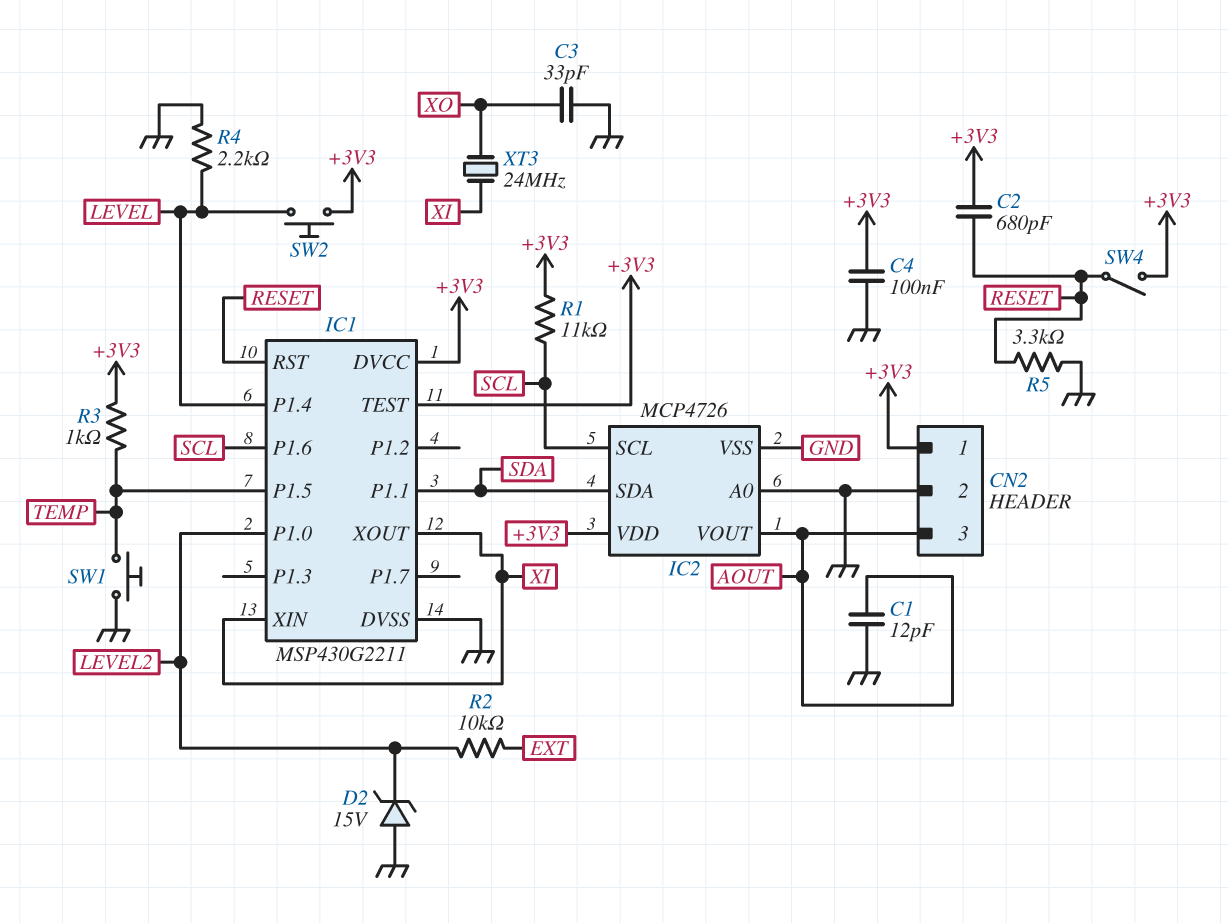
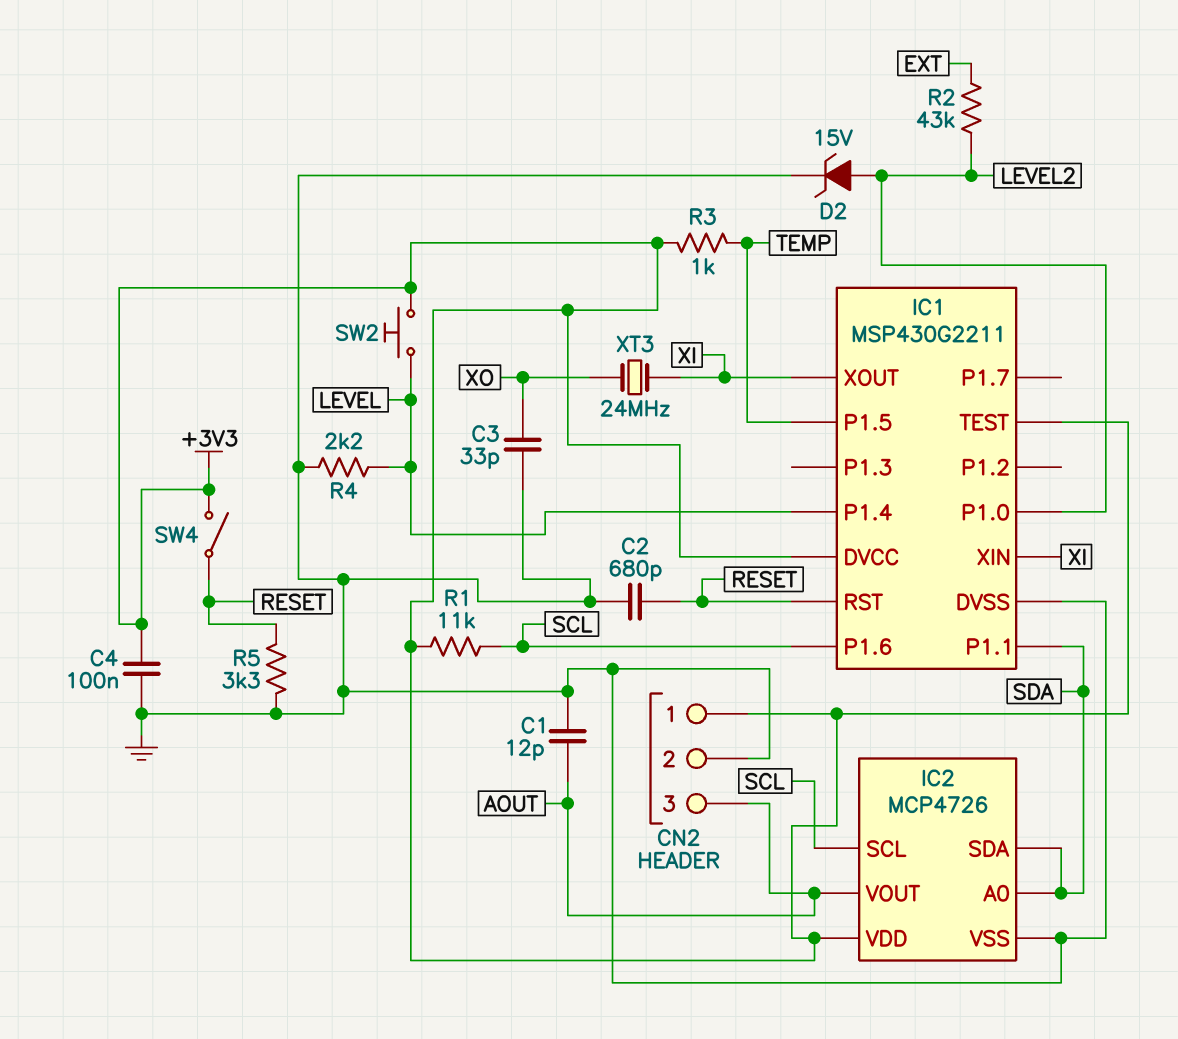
C2: 680pF (+3V3, RESET) -> 680pF (GND, RESET)
D2: zener 15V (A GND, K LEVEL2) -> zener 15V (A LEVEL2, K GND)
IC2 pin A0: GND -> SDA
R2: 10k (EXT, LEVEL2) -> 43k (EXT, LEVEL2)
SW1: button (GND, TEMP) -> none

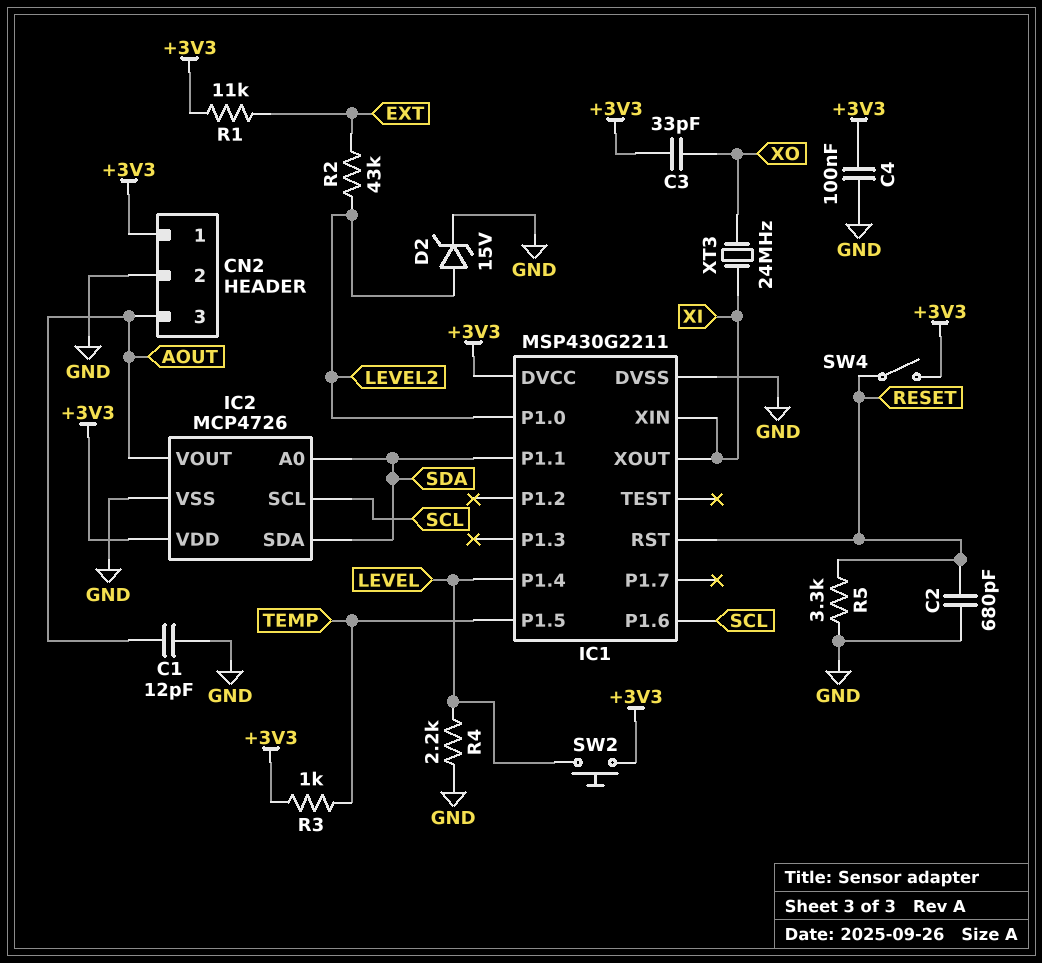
C3: 33pF (GND, XO) -> 33pF (+3V3, XO)
IC1 pin TEST: +3V3 -> none
R1: 11k (+3V3, SCL) -> 11k (+3V3, EXT)

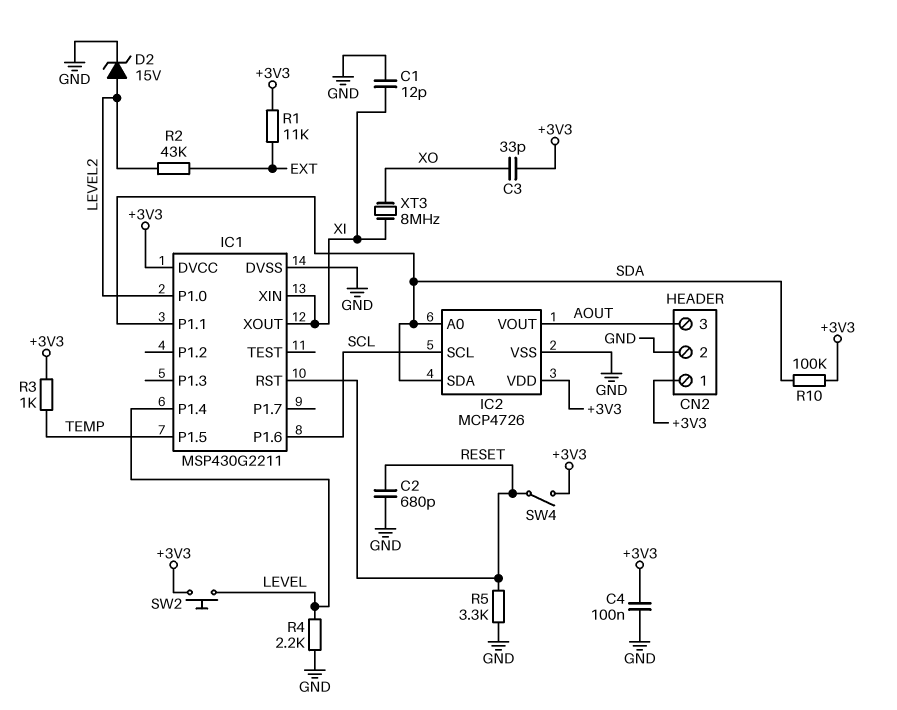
C1: 12pF (AOUT, GND) -> 12pF (GND, XI)
R10: none -> 100k (+3V3, SDA)
XT3: 24MHz (XI, XO) -> 8MHz (XI, XO)

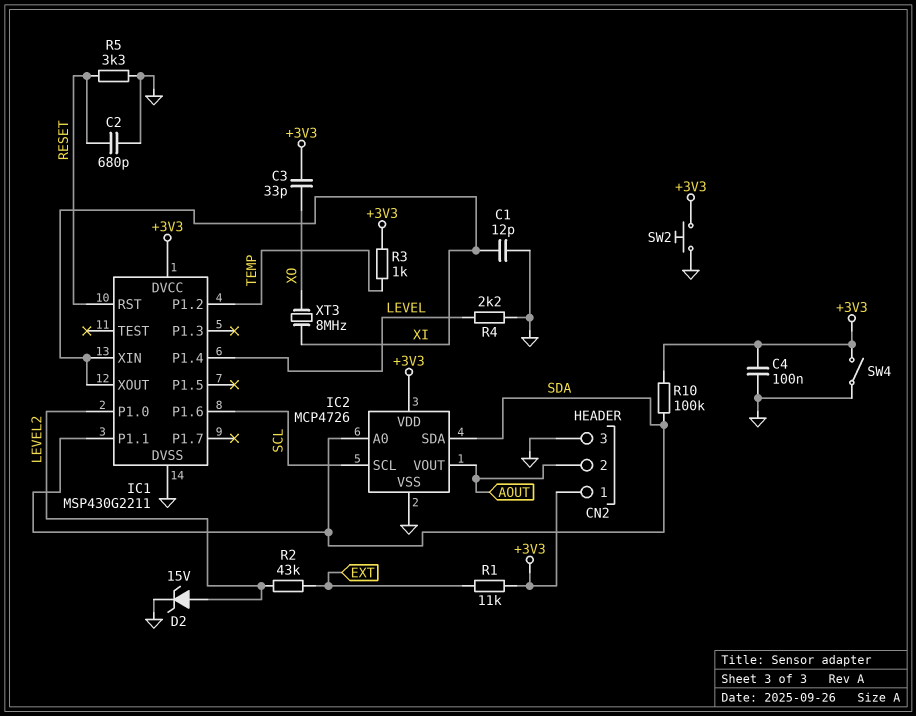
CN2 pin 2: GND -> AOUT
CN2 pin 3: AOUT -> GND
IC1 pin P1.2: none -> TEMP
IC1 pin P1.5: TEMP -> none
SW2: button (+3V3, LEVEL) -> button (+3V3, GND)
SW4: switch (+3V3, RESET) -> switch (+3V3, GND)

